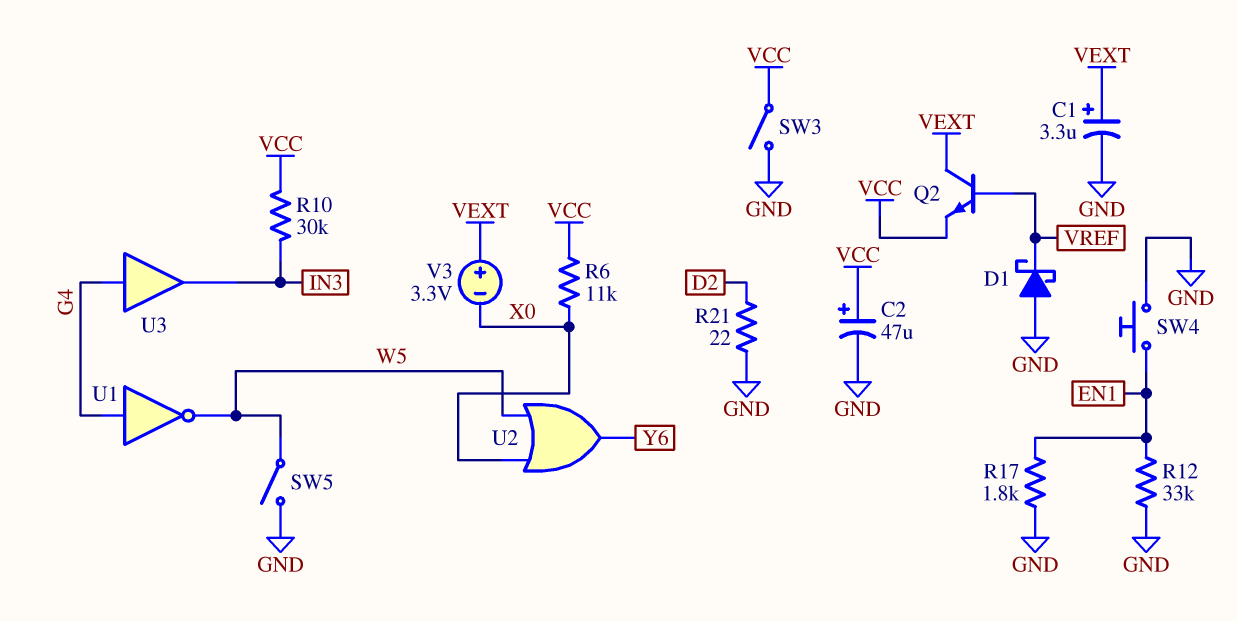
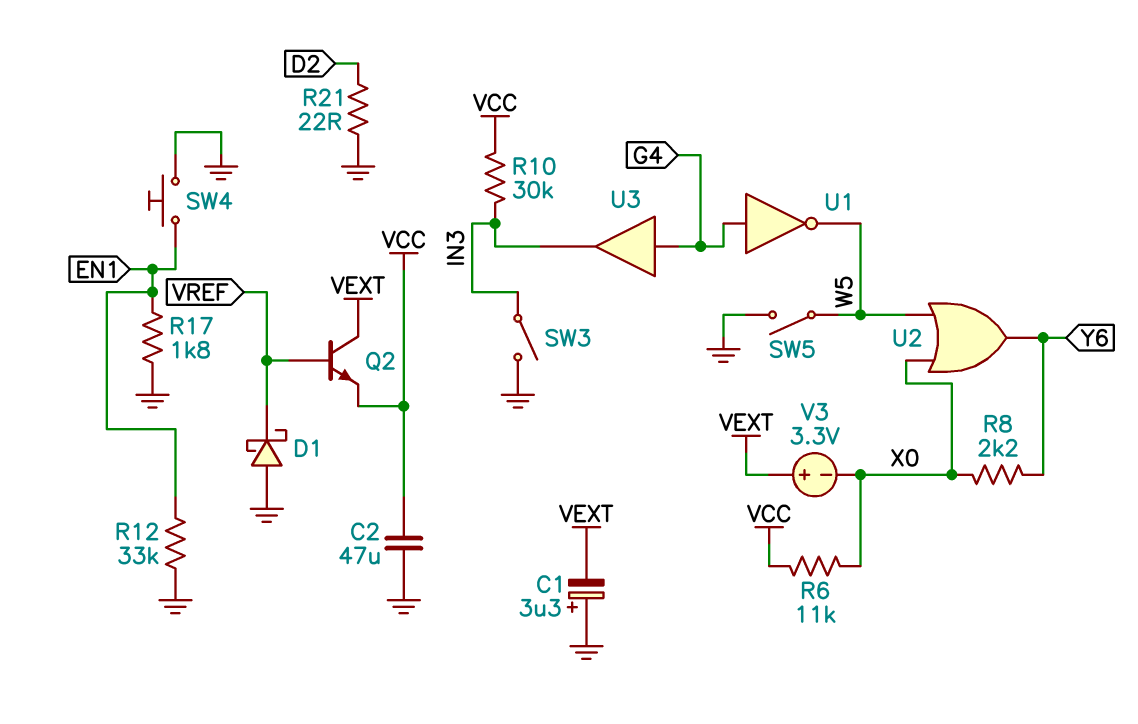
C1: 3.3uF (plus VEXT, minus GND) -> 3.3uF (plus GND, minus VEXT)
C2: 47uF (plus VCC, minus GND) -> 47uF (GND, VCC)
R8: none -> 2.2k (X0, Y6)
SW3: switch (GND, VCC) -> switch (GND, IN3)

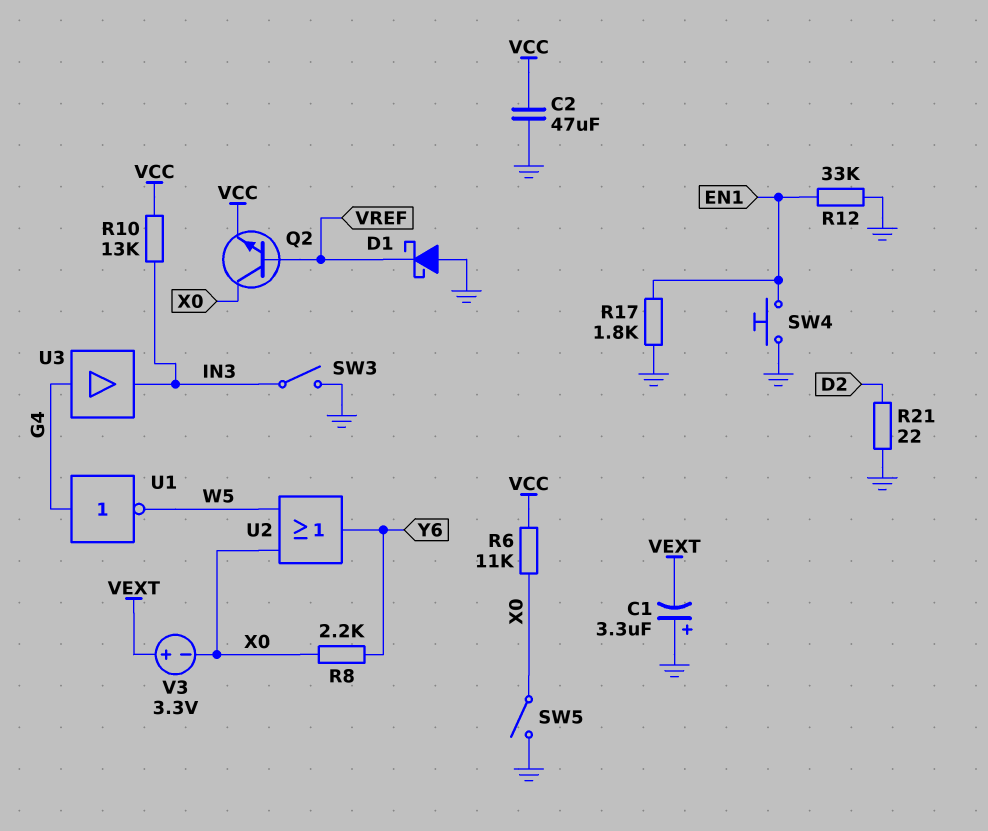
Q2: NPN (B VREF, C VEXT, E VCC) -> NPN (B VREF, C X0, E VCC)
R10: 30k (IN3, VCC) -> 13k (IN3, VCC)
SW5: switch (GND, W5) -> switch (GND, X0)

